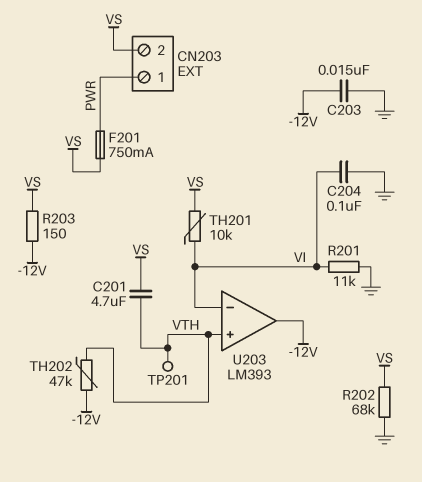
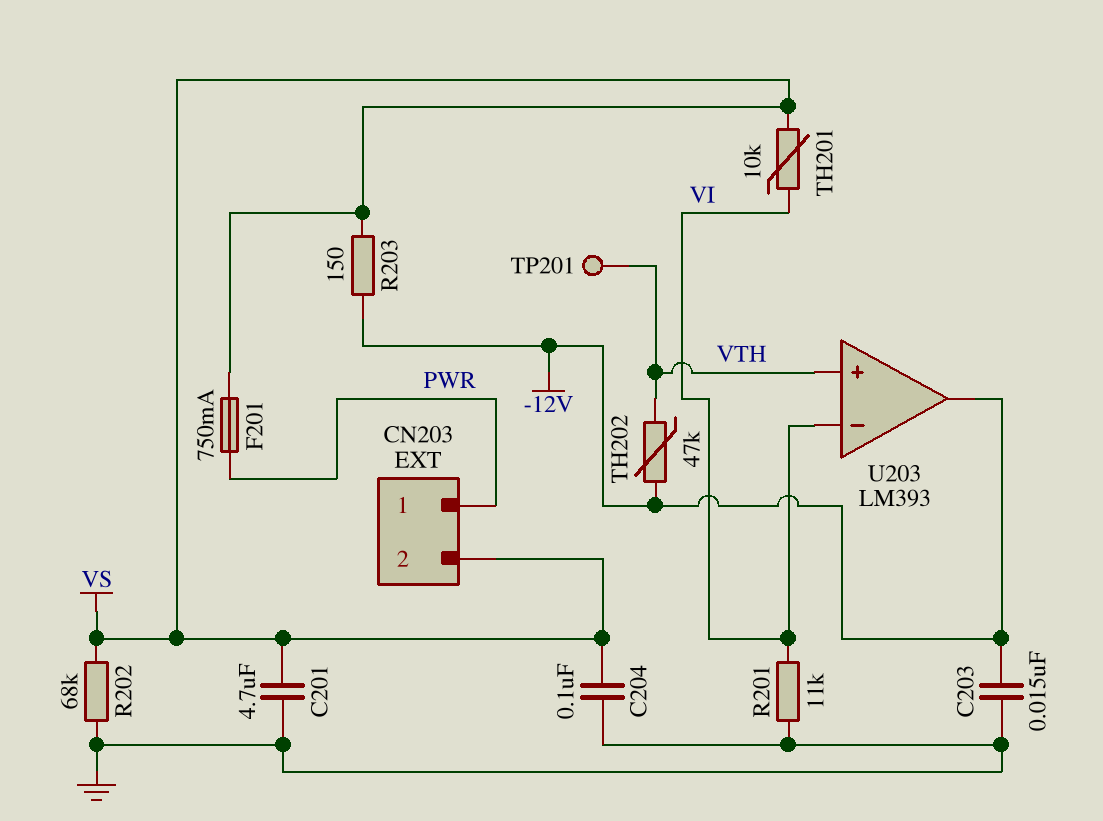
C201: 4.7uF (VS, VTH) -> 4.7uF (GND, VS)
C204: 100nF (GND, VI) -> 100nF (GND, VS)

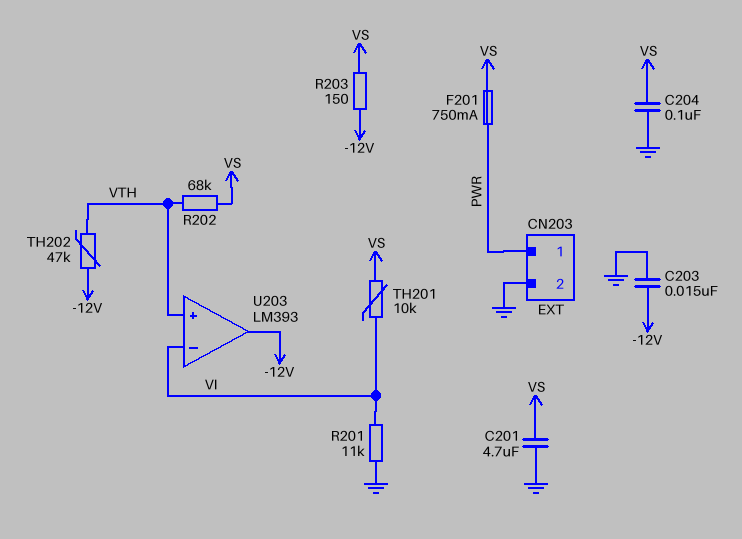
CN203 pin 2: VS -> GND
R202: 68k (GND, VS) -> 68k (VS, VTH)
TP201: test point (VTH) -> none

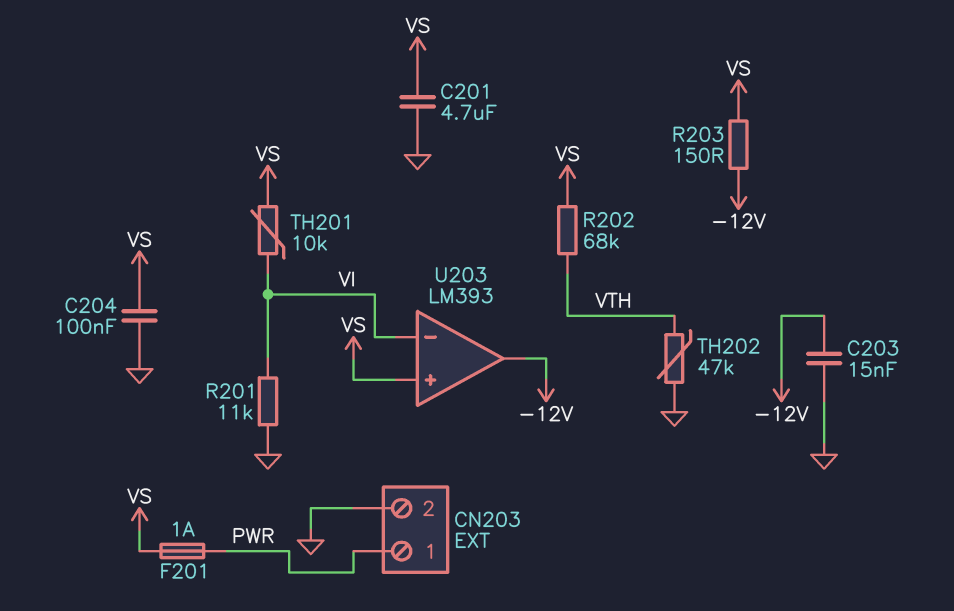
F201: 750mA (PWR, VS) -> 1A (PWR, VS)
TH202: 47k (-12V, VTH) -> 47k (GND, VTH)
U203 pin in+: VTH -> VS

